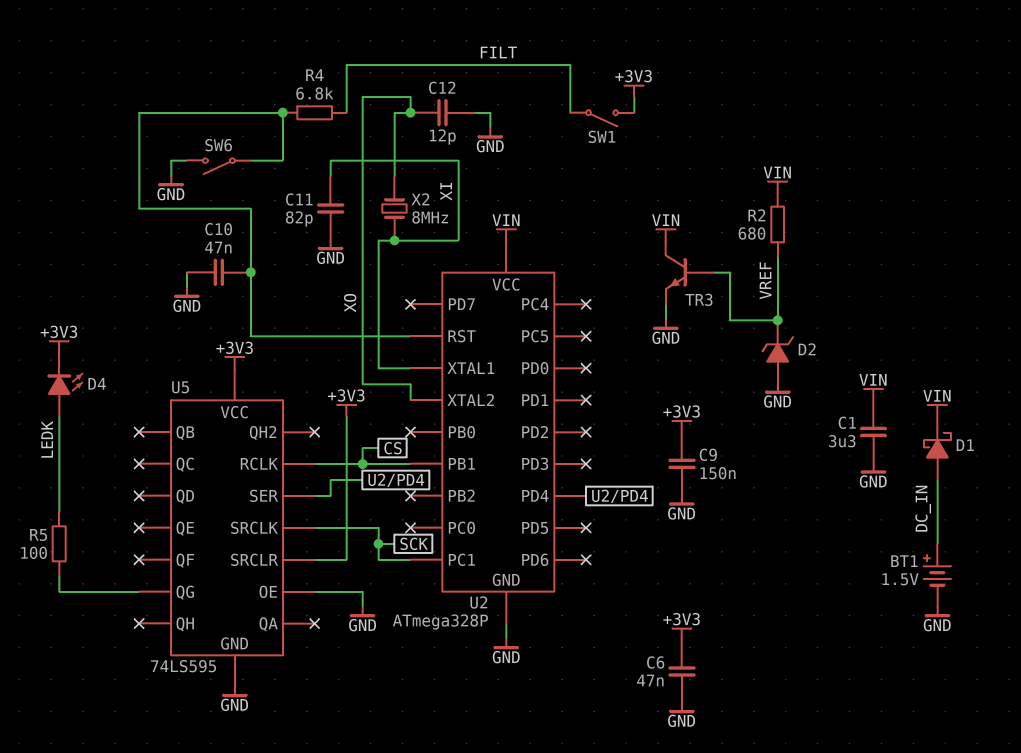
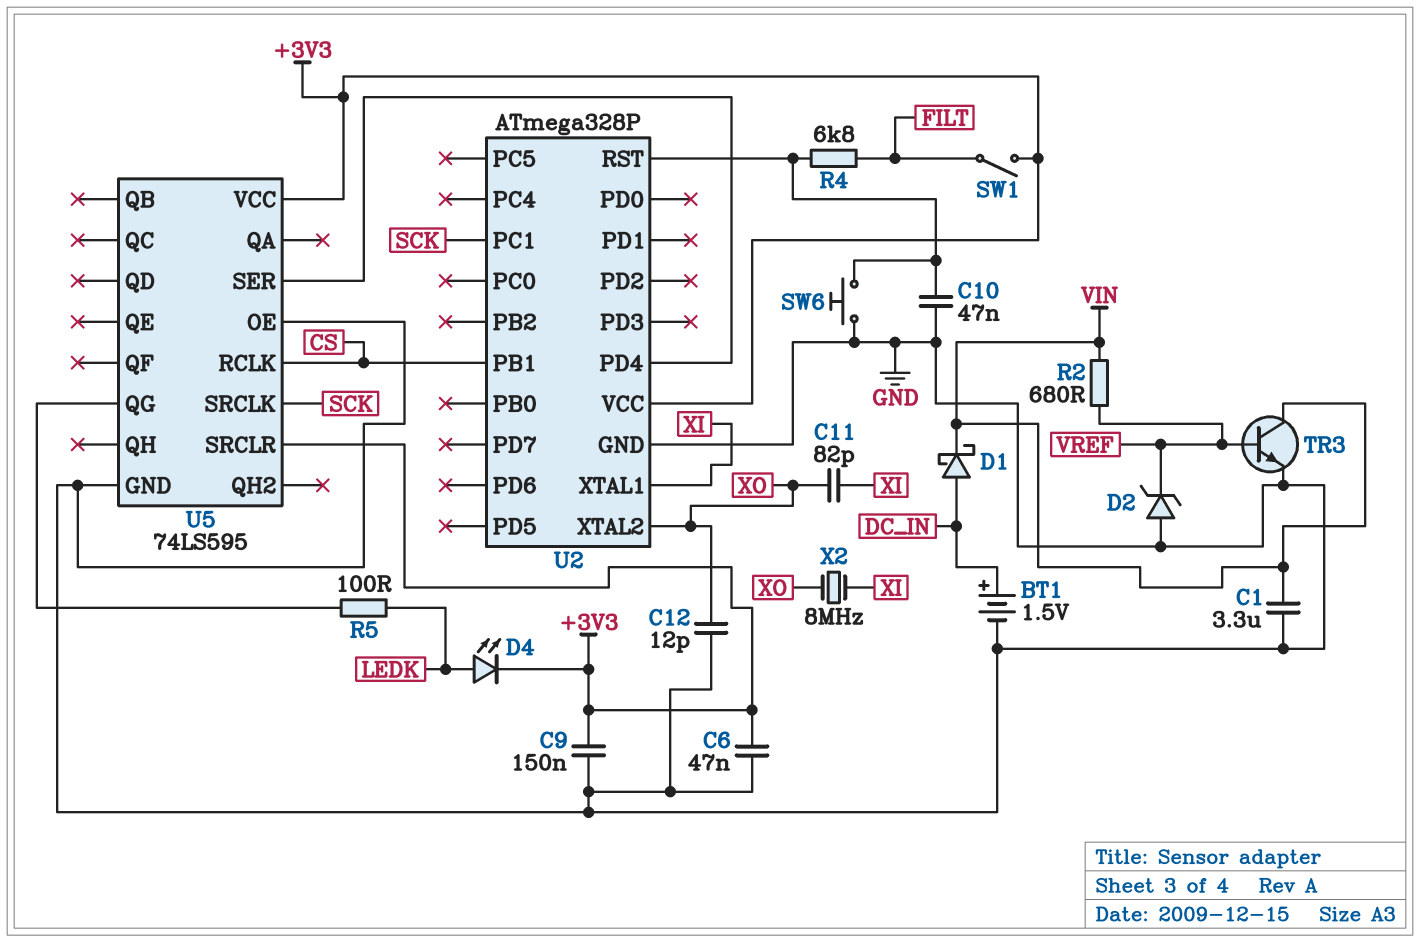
C11: 82pF (GND, XI) -> 82pF (XI, XO)
SW6: switch (GND, U2/RST) -> button (GND, U2/RST)
U2 pin VCC: VIN -> +3V3

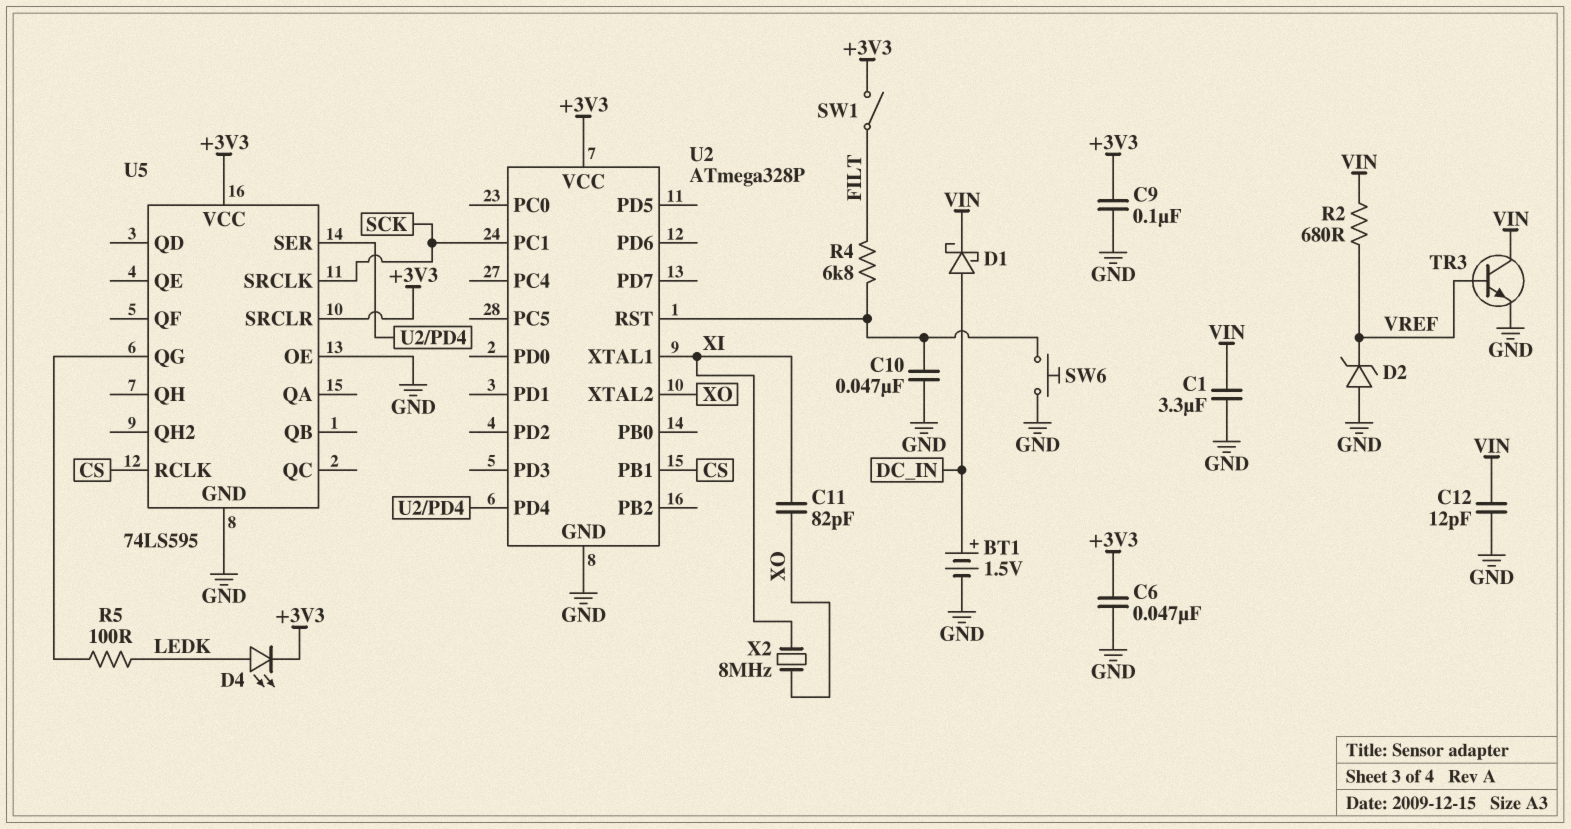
C9: 150nF (+3V3, GND) -> 100nF (+3V3, GND)
C12: 12pF (GND, XO) -> 12pF (GND, VIN)

